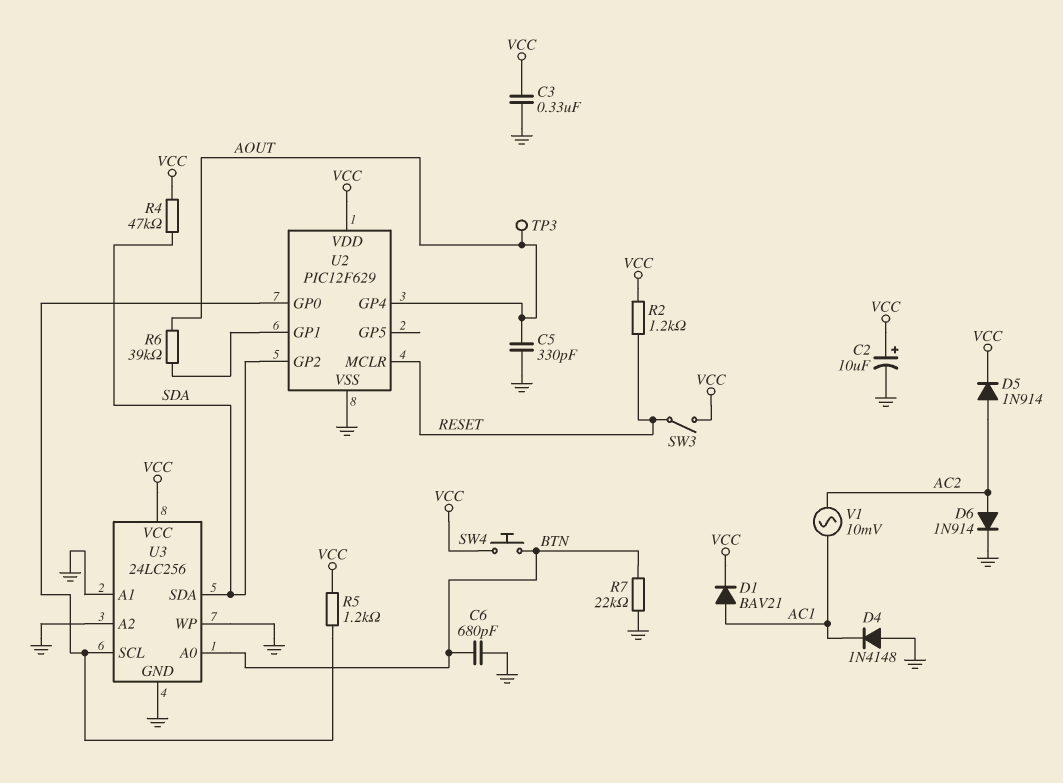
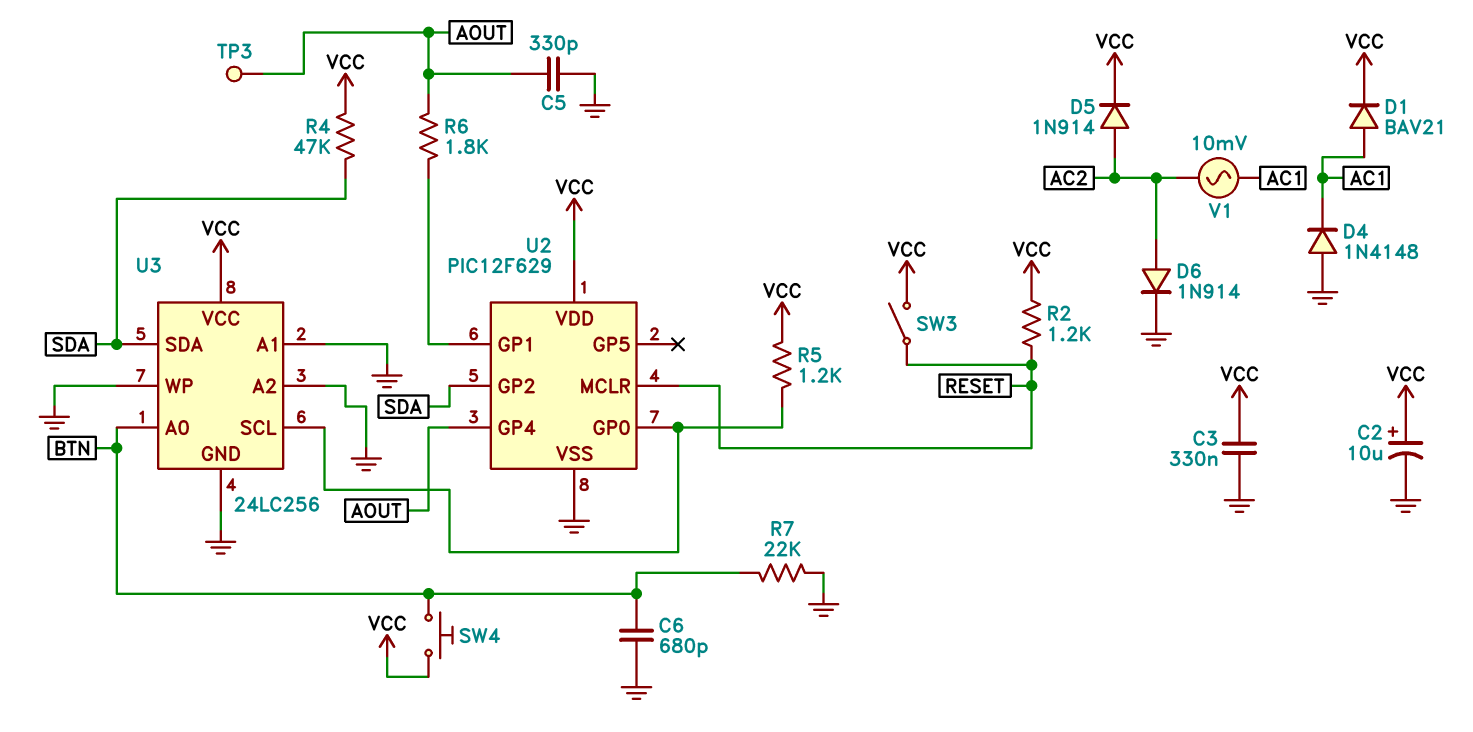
R6: 39k (AOUT, U2/GP1) -> 1.8k (AOUT, U2/GP1)

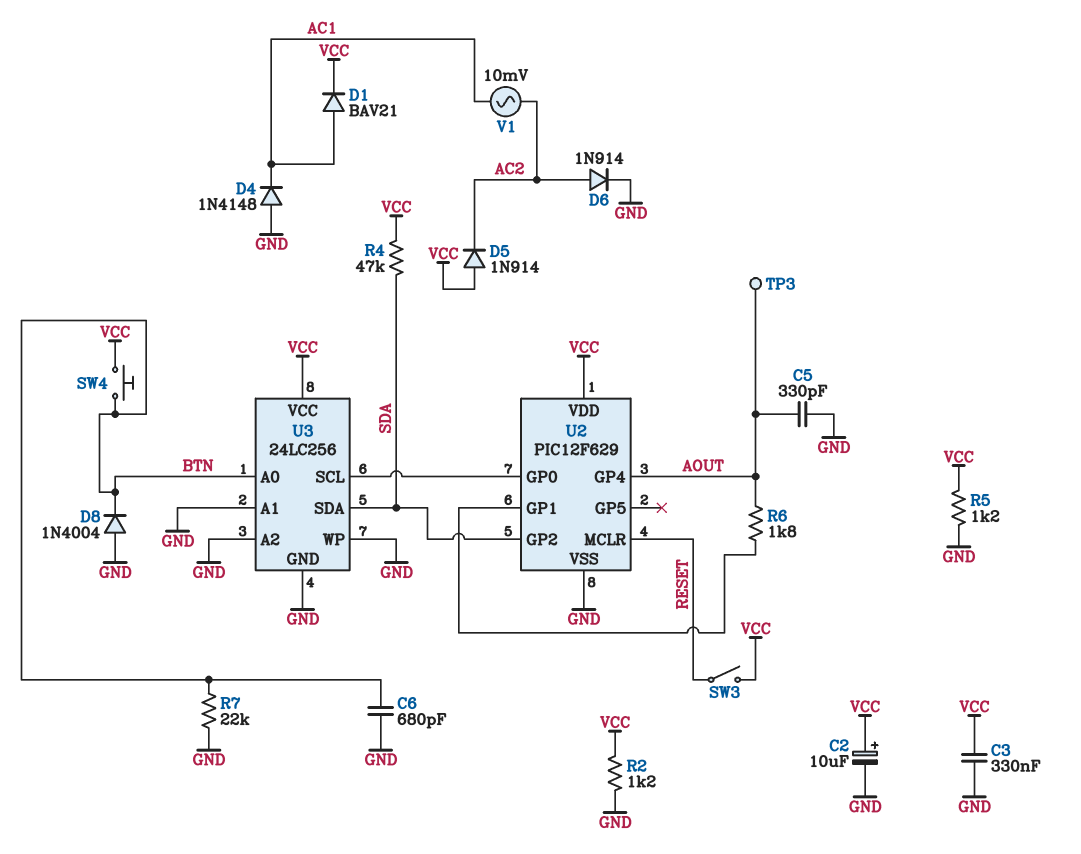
D5: diode 1N914 (A AC2, K VCC) -> diode 1N914 (A VCC, K AC2)
D8: none -> diode 1N4004 (A GND, K BTN)
R2: 1.2k (RESET, VCC) -> 1.2k (GND, VCC)
R5: 1.2k (U2/GP0, VCC) -> 1.2k (GND, VCC)

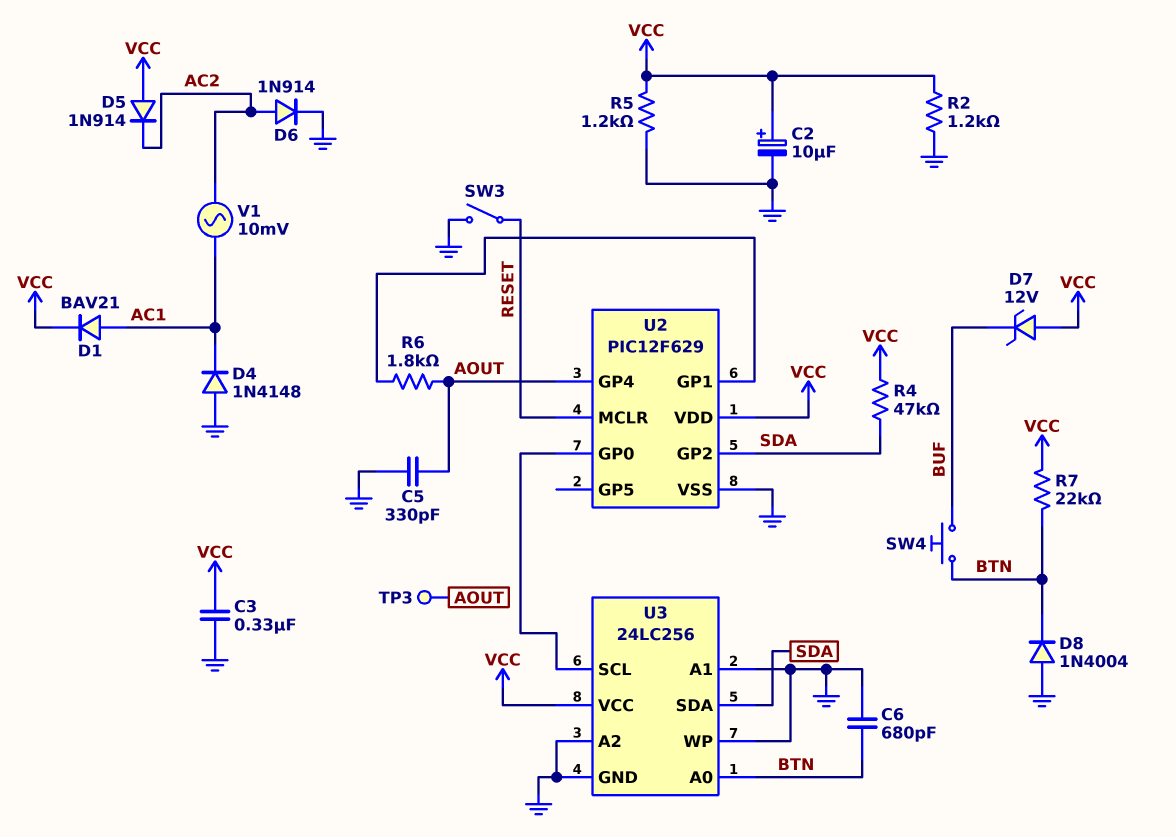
D7: none -> zener 12V (A VCC, K BUF)
R7: 22k (BTN, GND) -> 22k (BTN, VCC)
SW3: switch (RESET, VCC) -> switch (GND, RESET)
SW4: button (BTN, VCC) -> button (BTN, BUF)

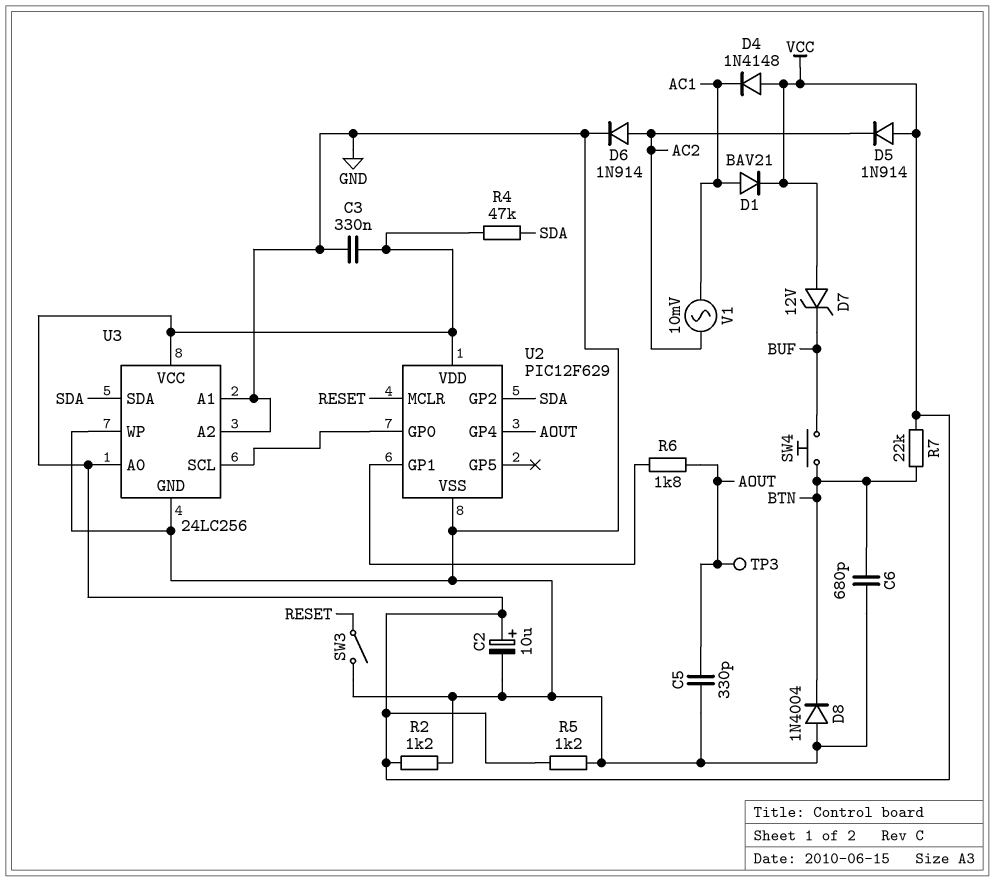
D4: diode 1N4148 (A GND, K AC1) -> diode 1N4148 (A VCC, K AC1)
U3 pin A0: BTN -> VCC

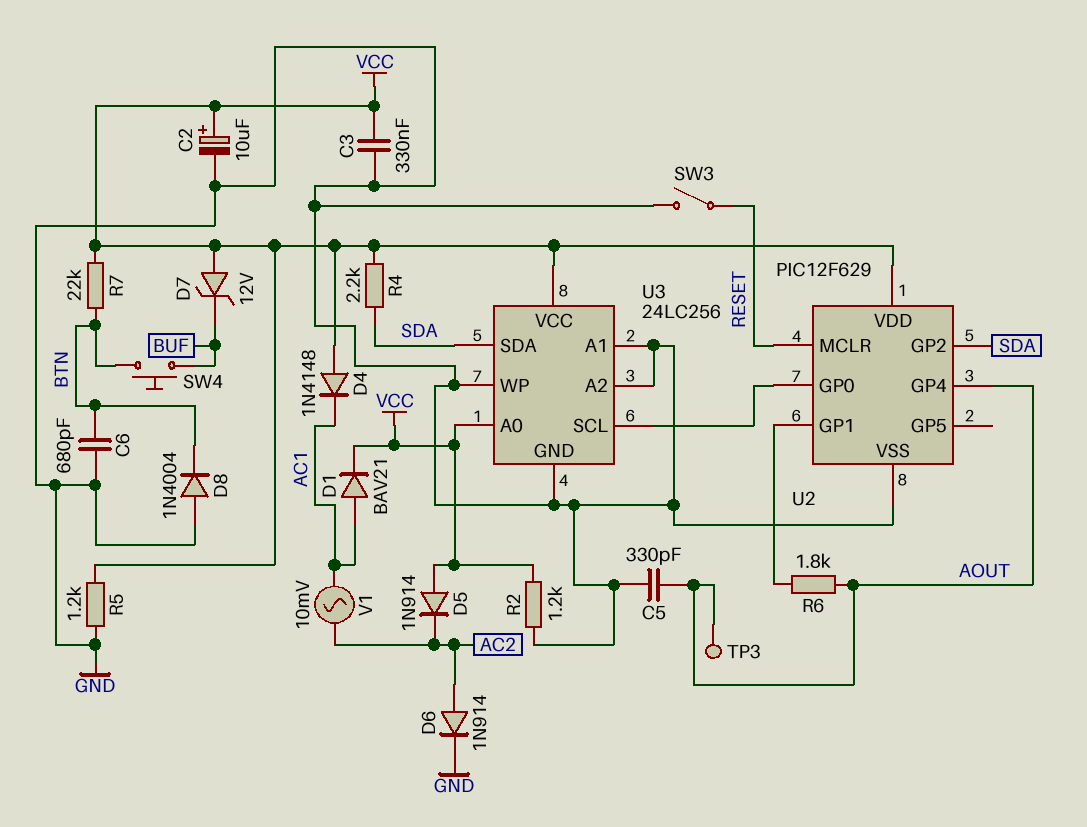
R4: 47k (SDA, VCC) -> 2.2k (SDA, VCC)

